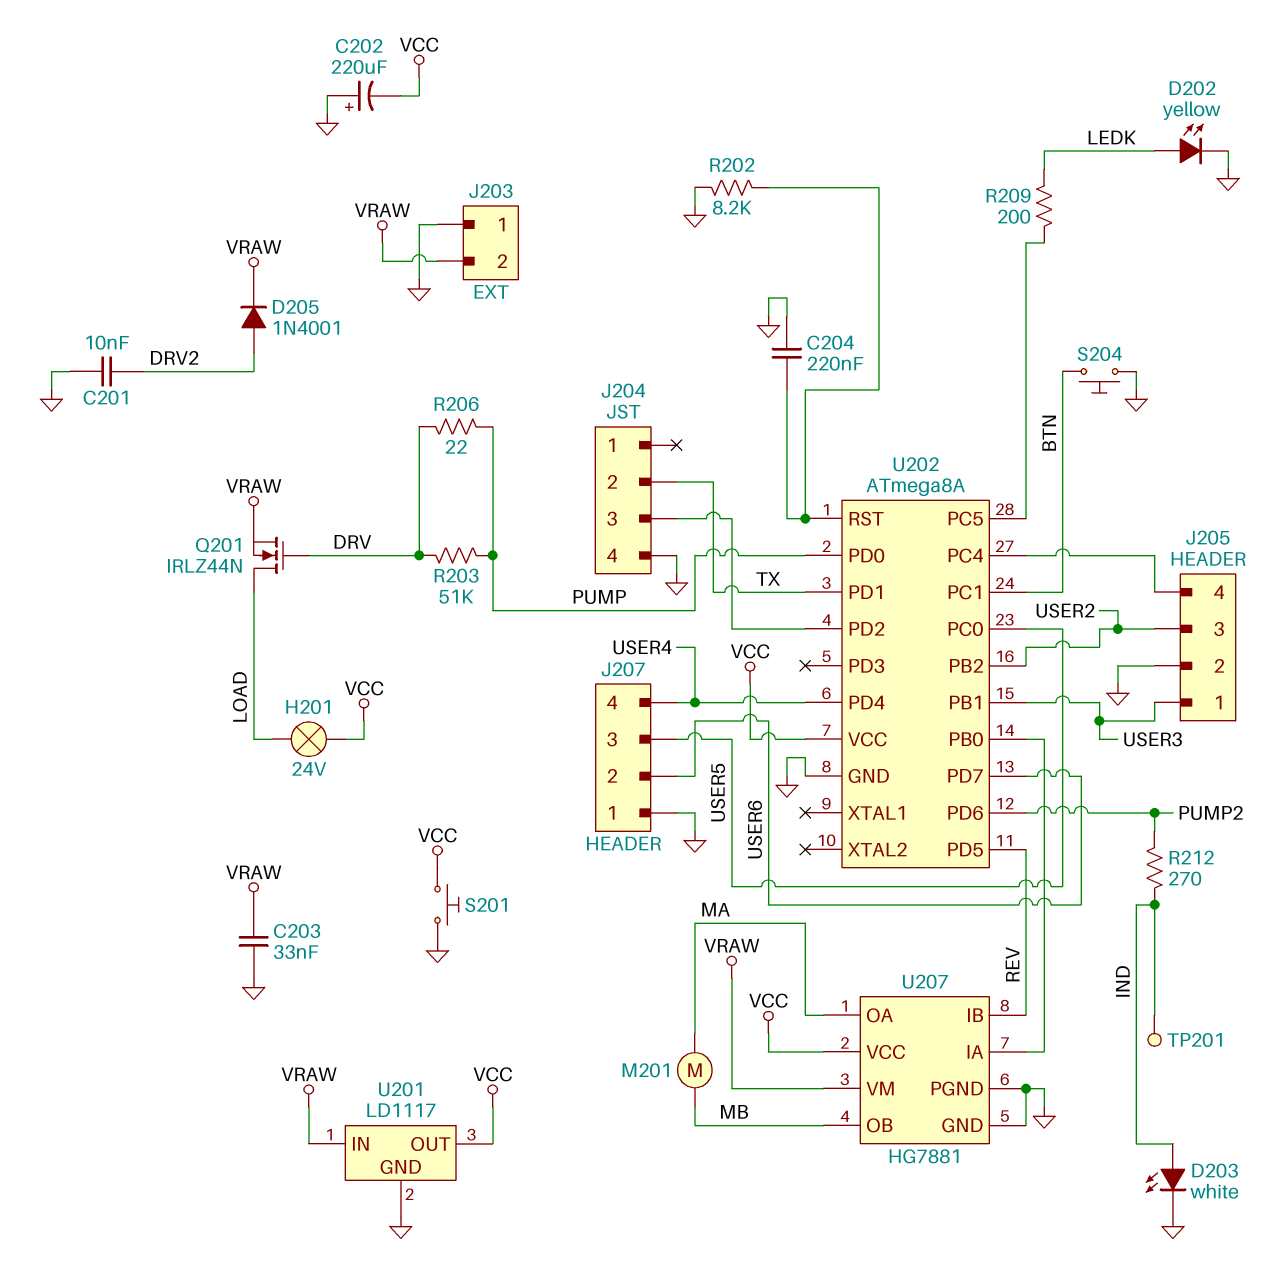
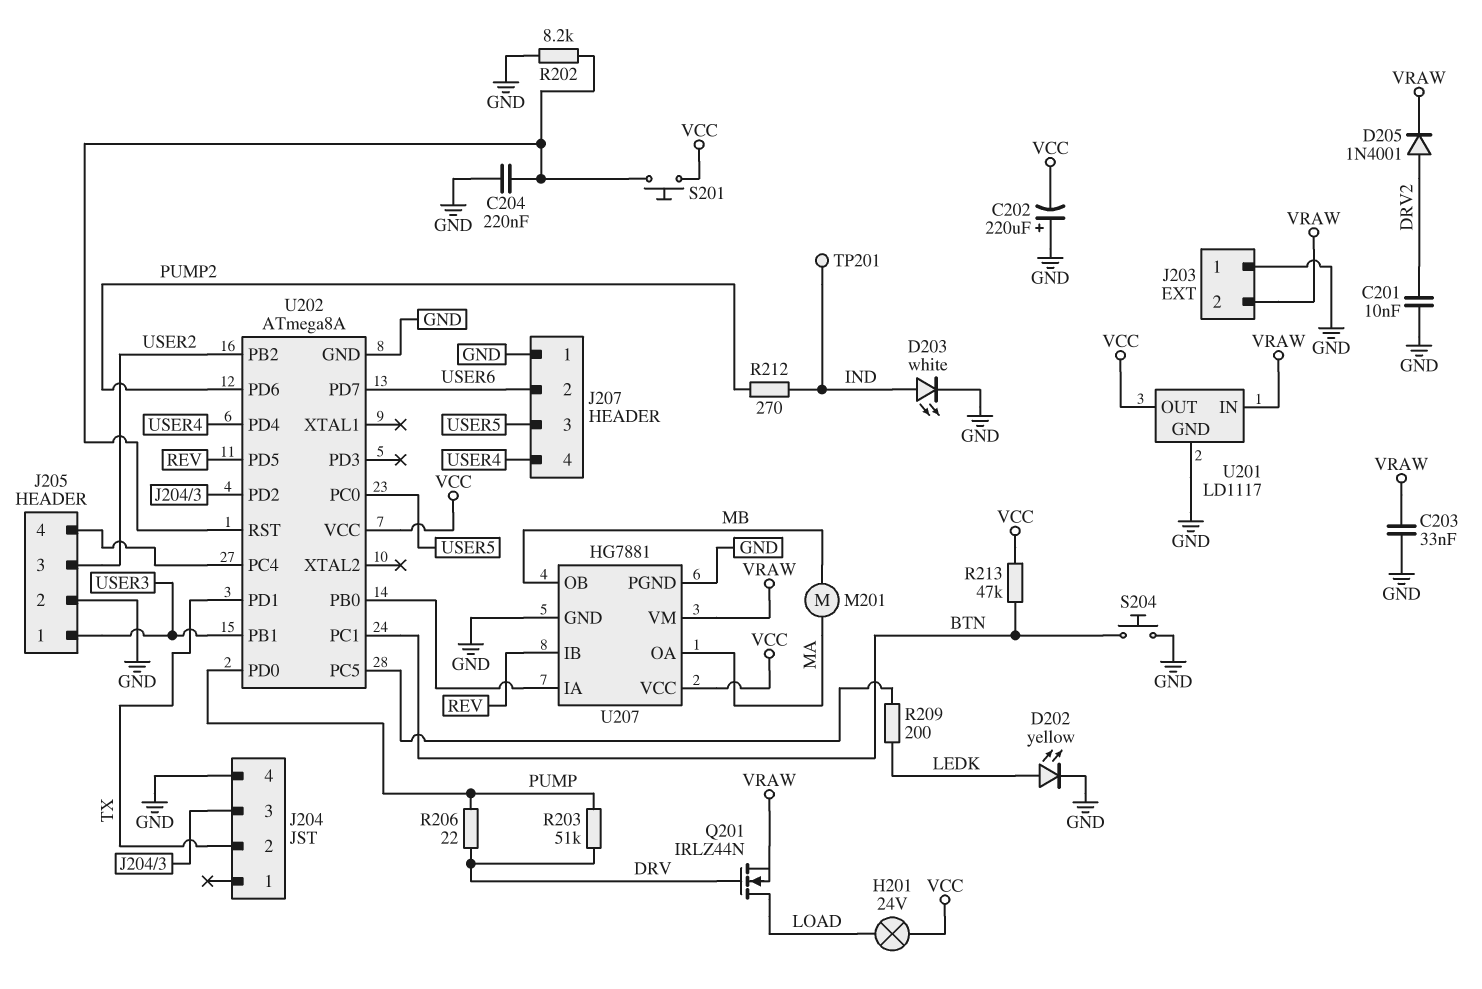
R213: none -> 47k (BTN, VCC)
S201: button (GND, VCC) -> button (U202/RST, VCC)

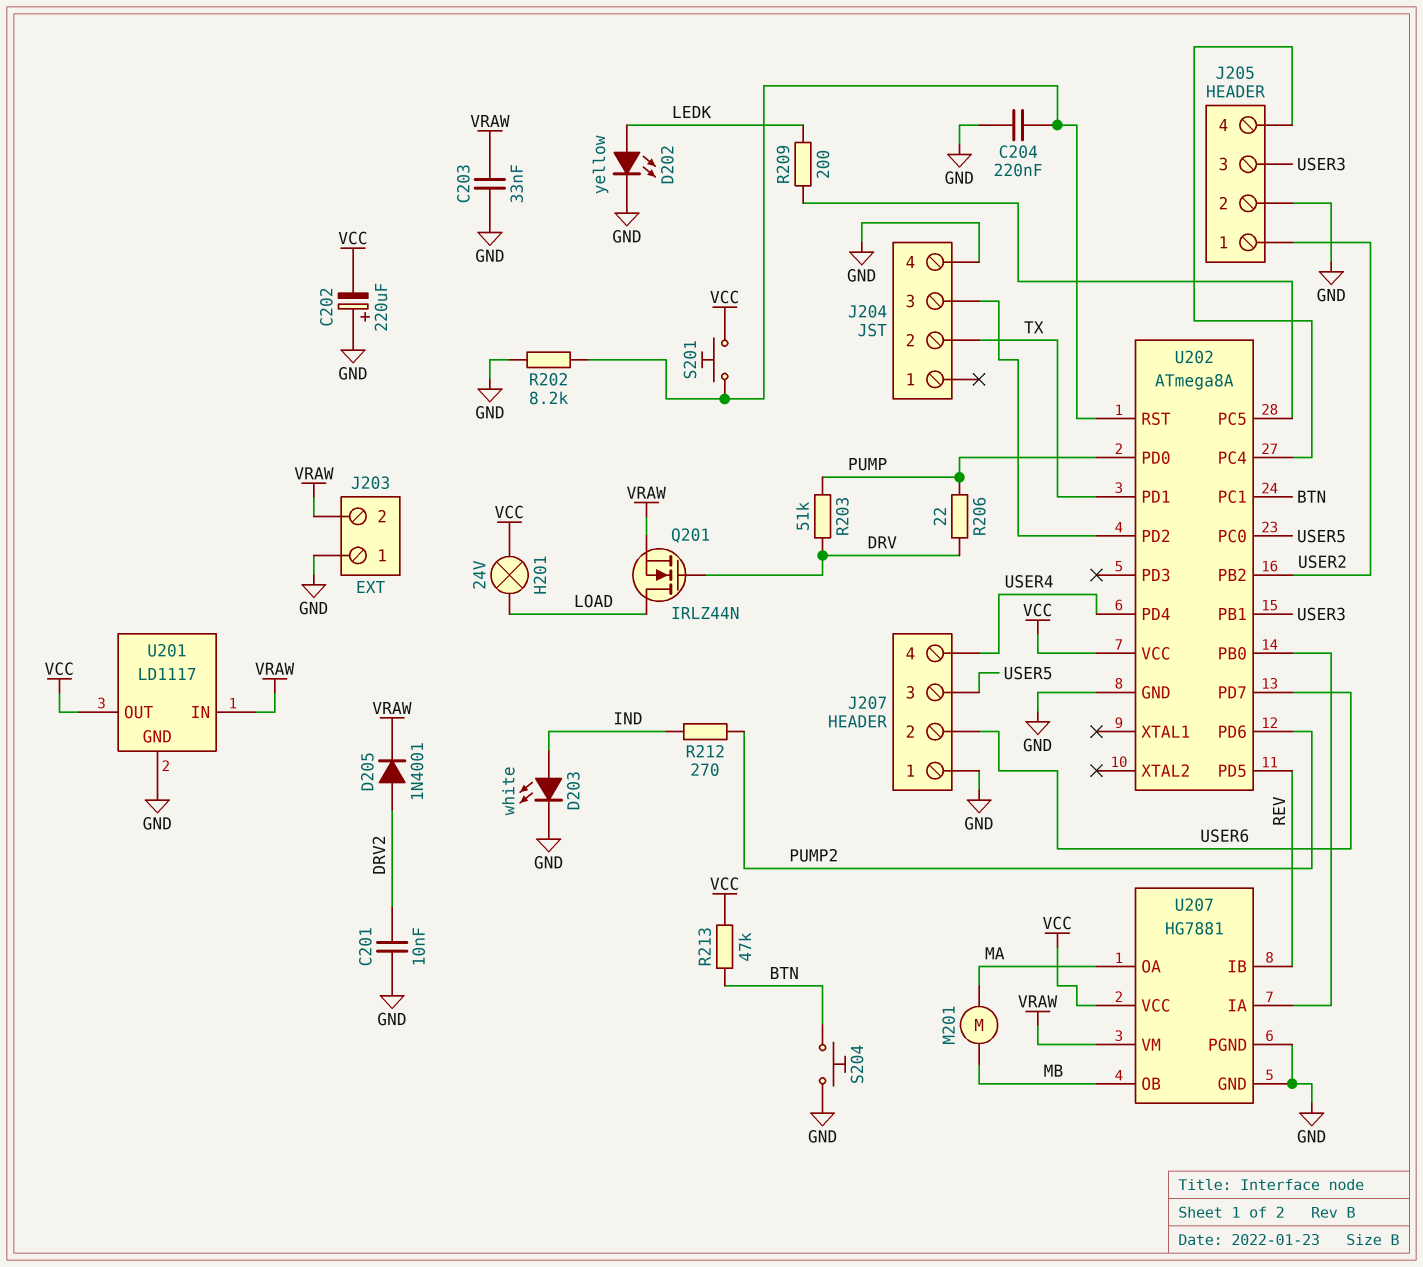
J205 pin 1: USER3 -> USER2
J205 pin 3: USER2 -> USER3
TP201: test point (IND) -> none

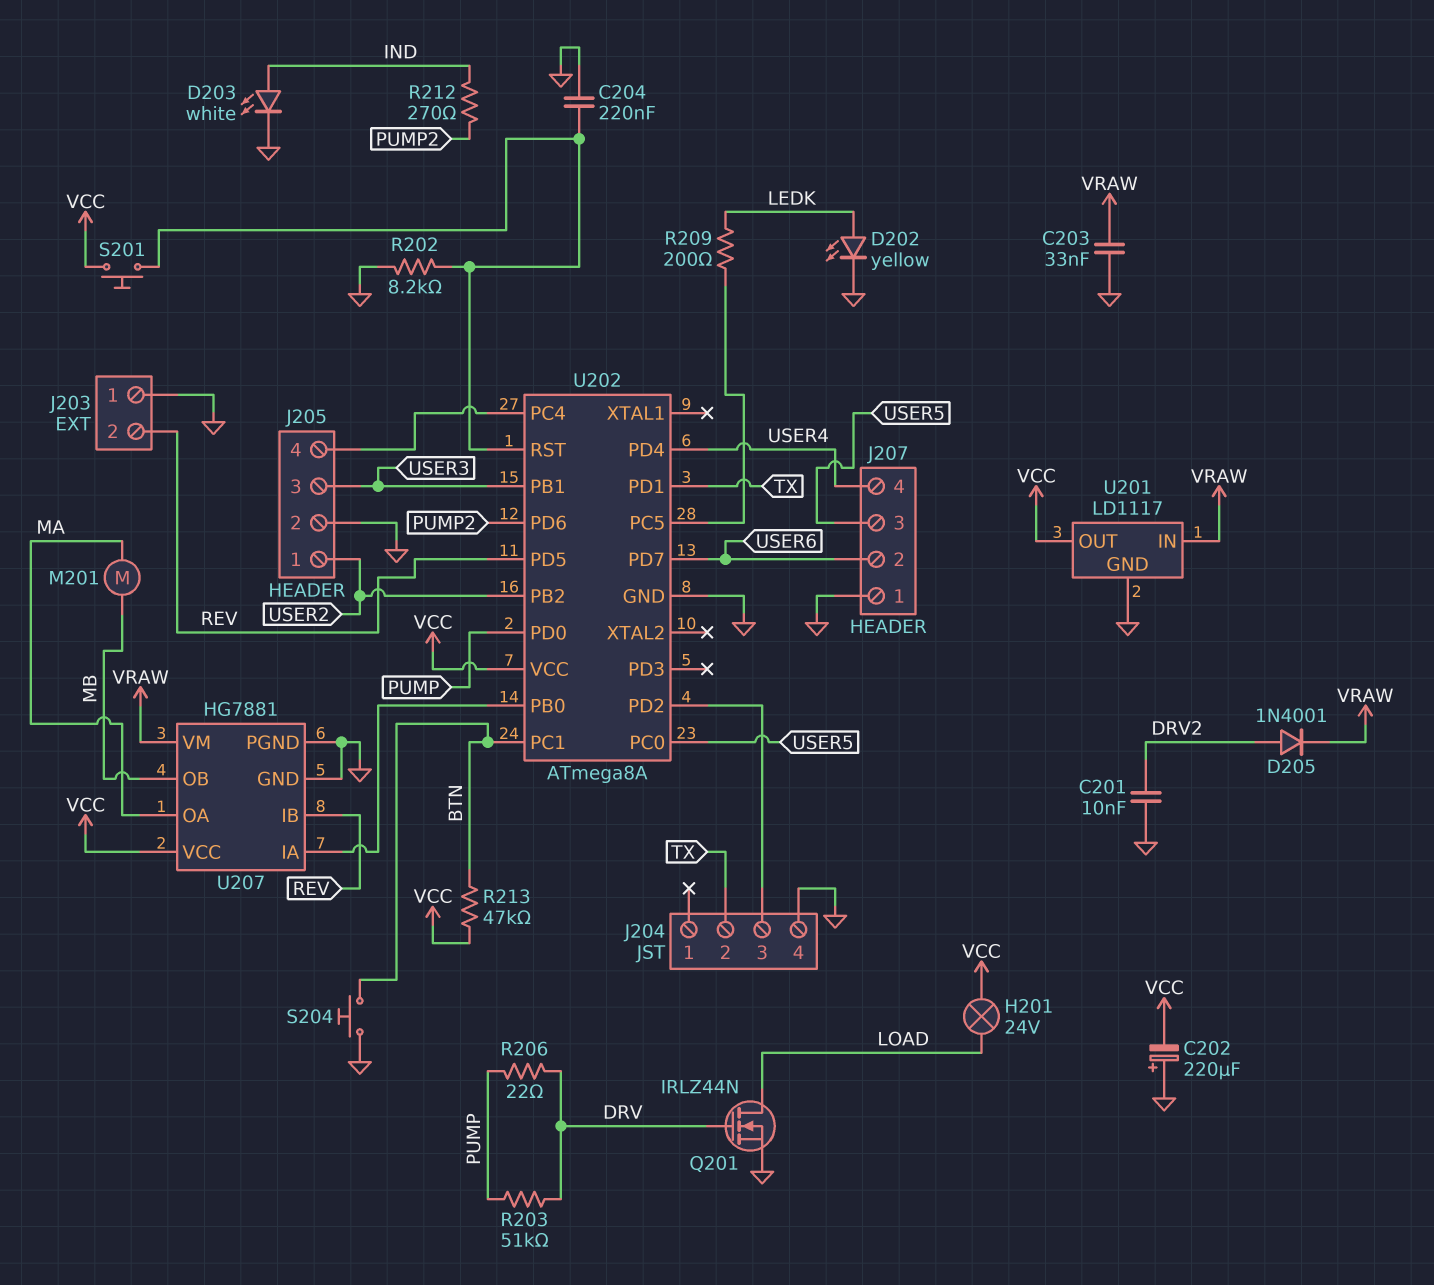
J203 pin 2: VRAW -> REV
Q201: NMOS IRLZ44N (G DRV, D LOAD, S VRAW) -> NMOS IRLZ44N (G DRV, D LOAD, S GND)

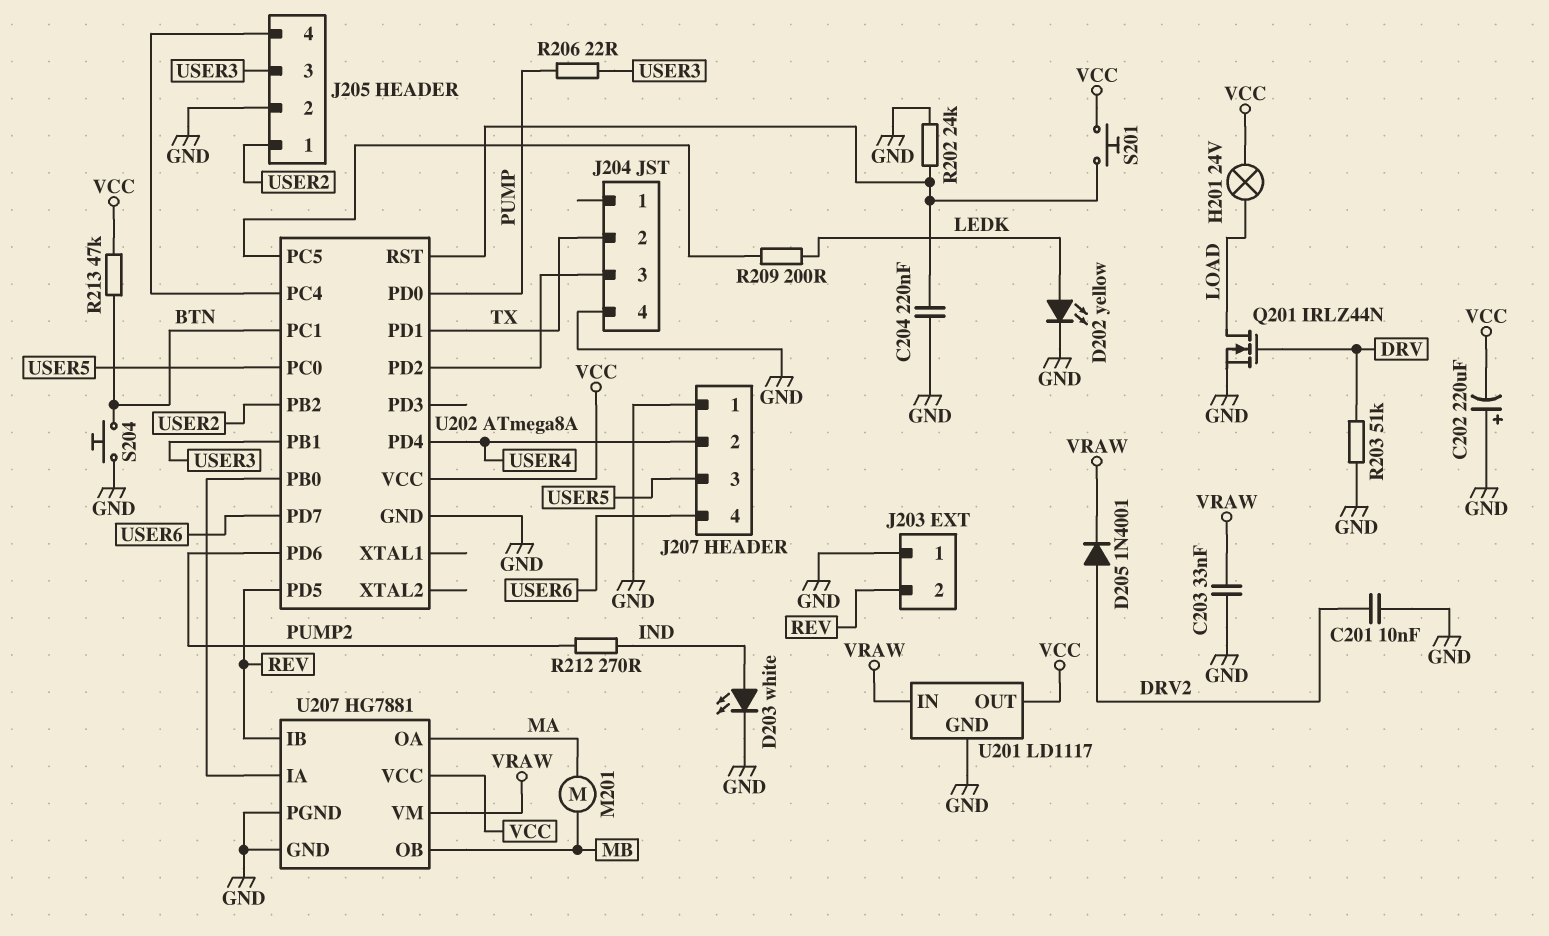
J207 pin 2: USER6 -> USER4
J207 pin 4: USER4 -> USER6
R202: 8.2k (GND, U202/RST) -> 24k (GND, U202/RST)
R203: 51k (DRV, PUMP) -> 51k (DRV, GND)
R206: 22 (DRV, PUMP) -> 22 (PUMP, USER3)

